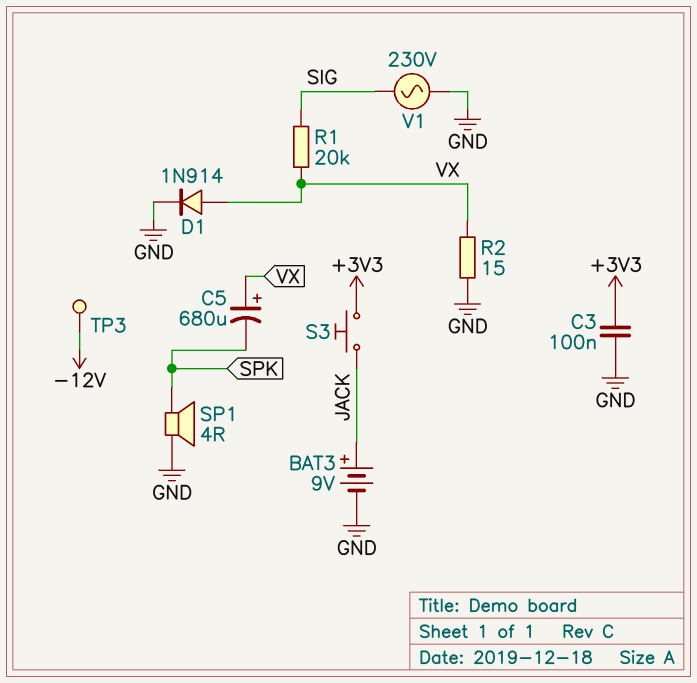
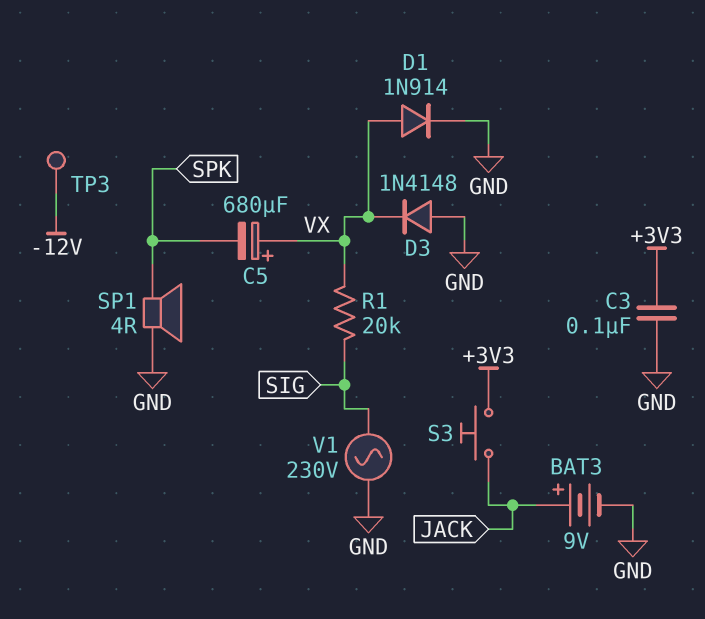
D3: none -> diode 1N4148 (A GND, K VX)
R2: 15 (GND, VX) -> none

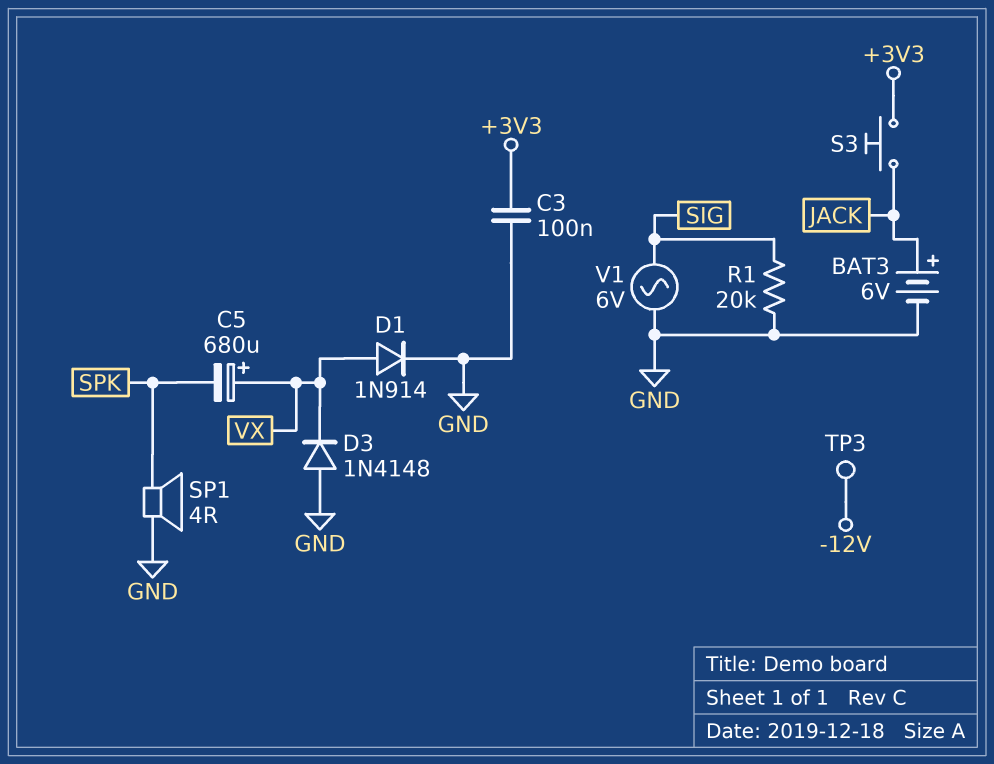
BAT3: 9V (plus JACK, minus GND) -> 6V (plus JACK, minus GND)
R1: 20k (SIG, VX) -> 20k (GND, SIG)
V1: AC 230V (GND, SIG) -> AC 6V (GND, SIG)

